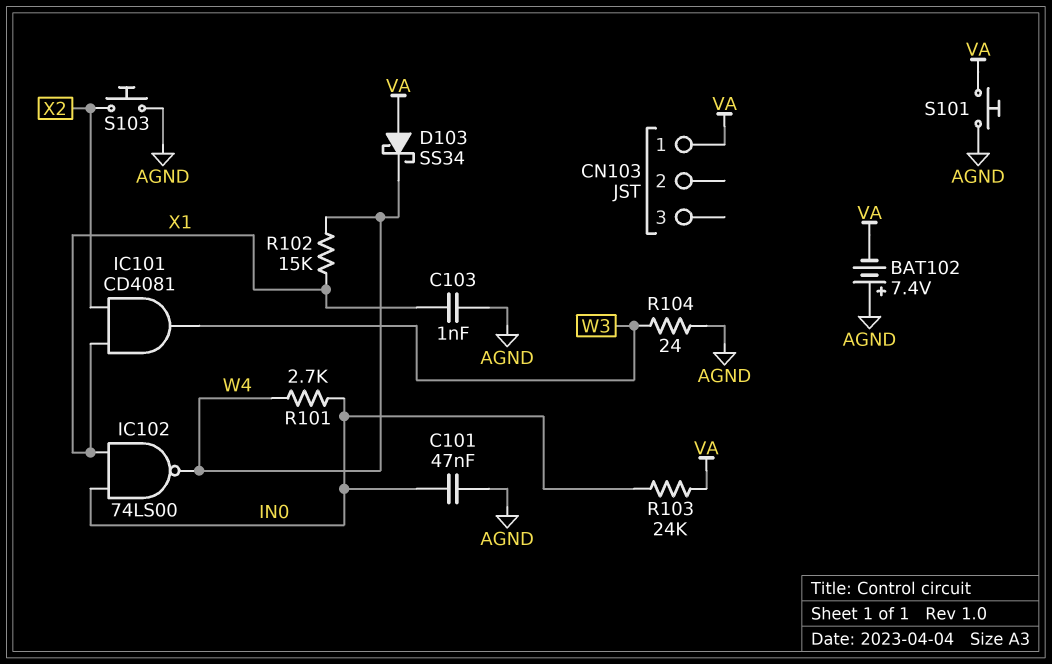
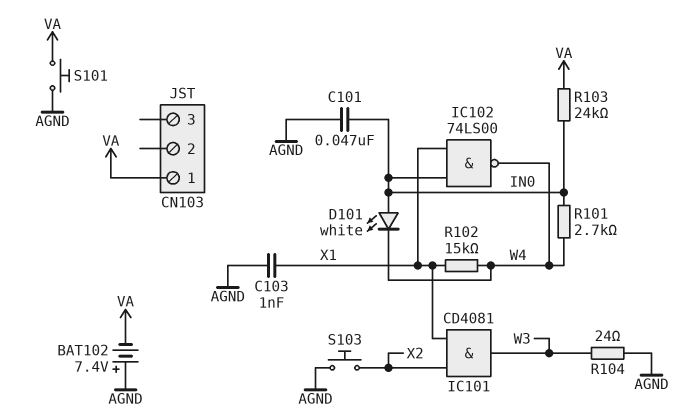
D101: none -> LED white (A IN0, K W4)
D103: schottky SS34 (A VA, K W4) -> none

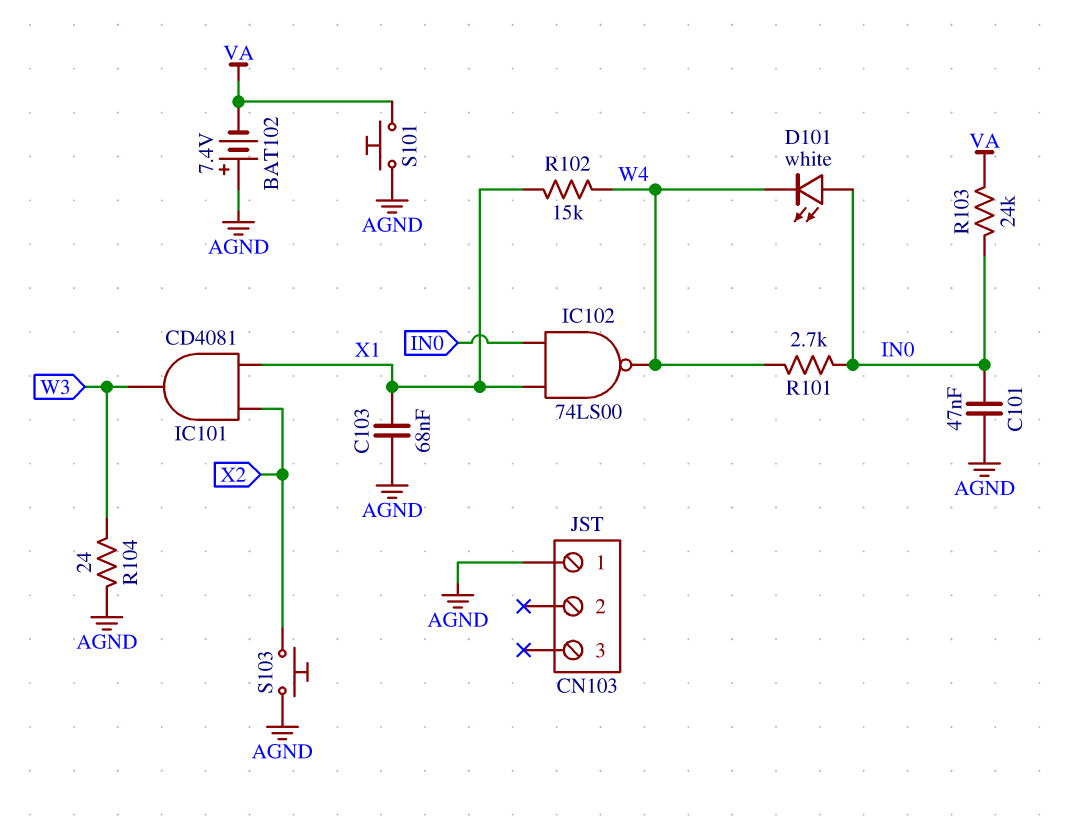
C103: 1nF (AGND, X1) -> 68nF (AGND, X1)
CN103 pin 1: VA -> AGND

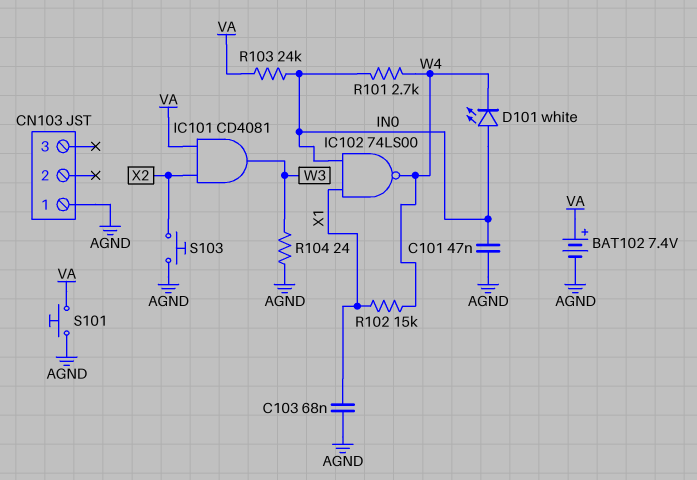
BAT102: 7.4V (plus AGND, minus VA) -> 7.4V (plus VA, minus AGND)
IC101: AND CD4081 (in X1, in X2, out W3) -> AND CD4081 (in VA, in X2, out W3)

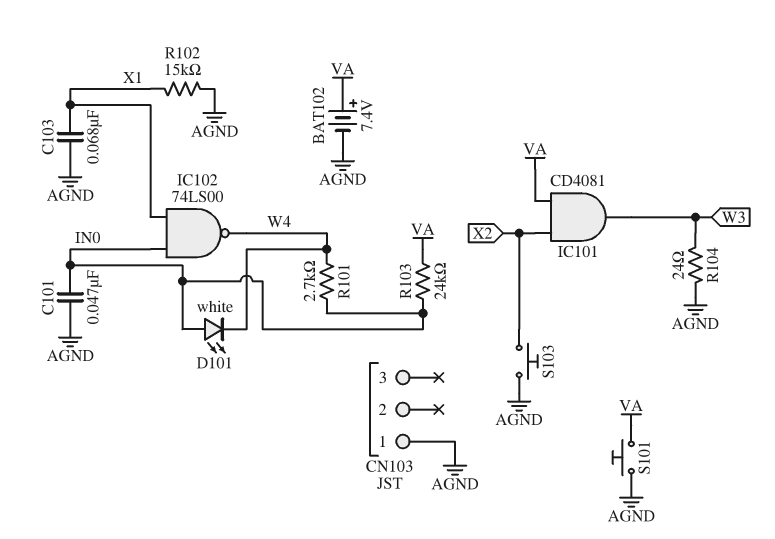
R102: 15k (W4, X1) -> 15k (AGND, X1)

